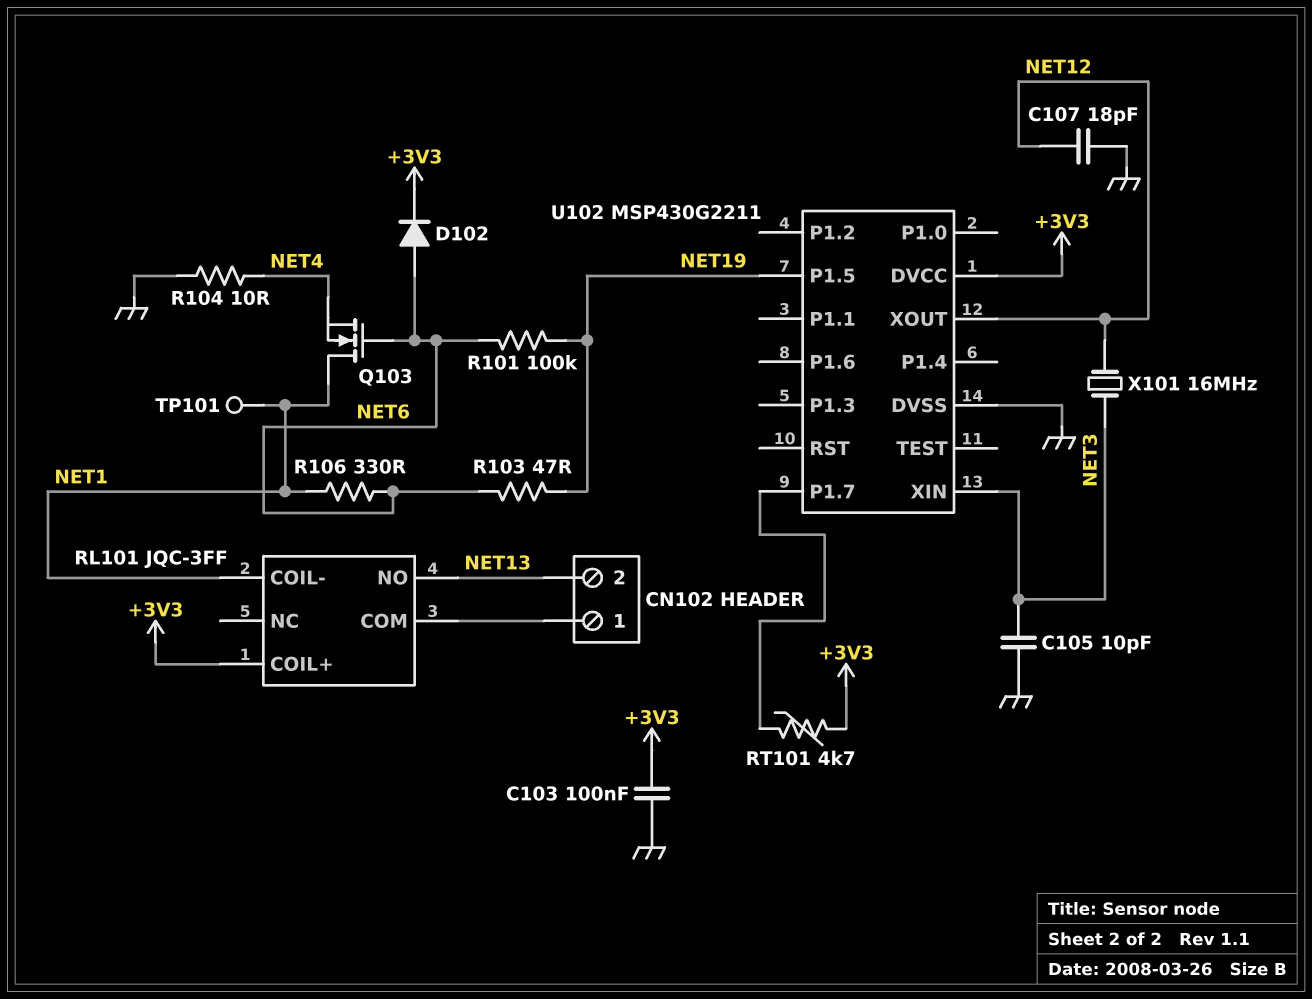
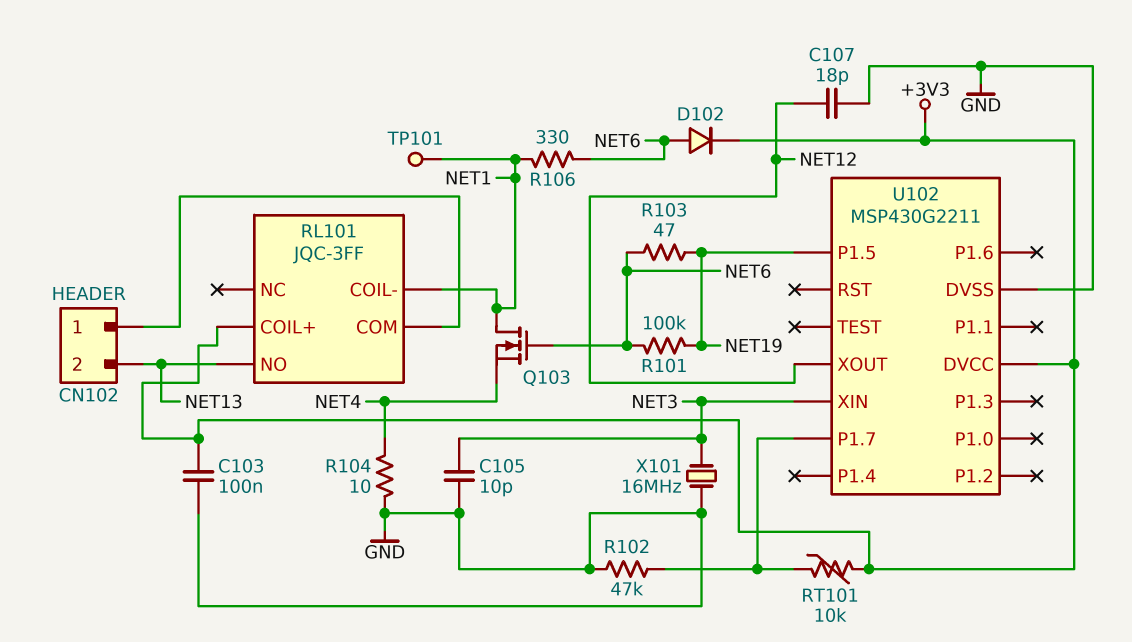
R102: none -> 47k (GND, U102/P1.7)
RT101: 4.7k (+3V3, U102/P1.7) -> 10k (+3V3, U102/P1.7)
X101: 16MHz (NET3, NET12) -> 16MHz (GND, NET3)

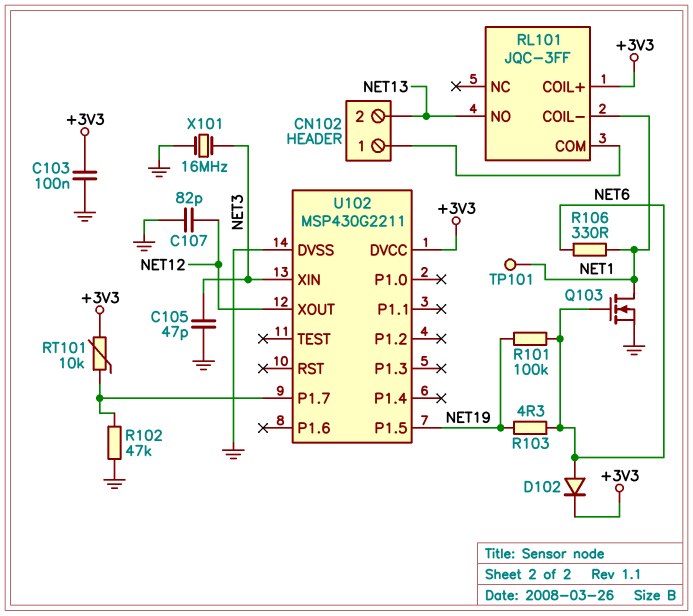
C105: 10pF (GND, NET3) -> 47pF (GND, NET3)
C107: 18pF (GND, NET12) -> 82pF (GND, NET12)
Q103: NMOS (G NET6, D NET1, S NET4) -> NMOS (G NET6, D NET1, S GND)
R103: 47 (NET6, NET19) -> 4.3 (NET6, NET19)
R104: 10 (GND, NET4) -> none

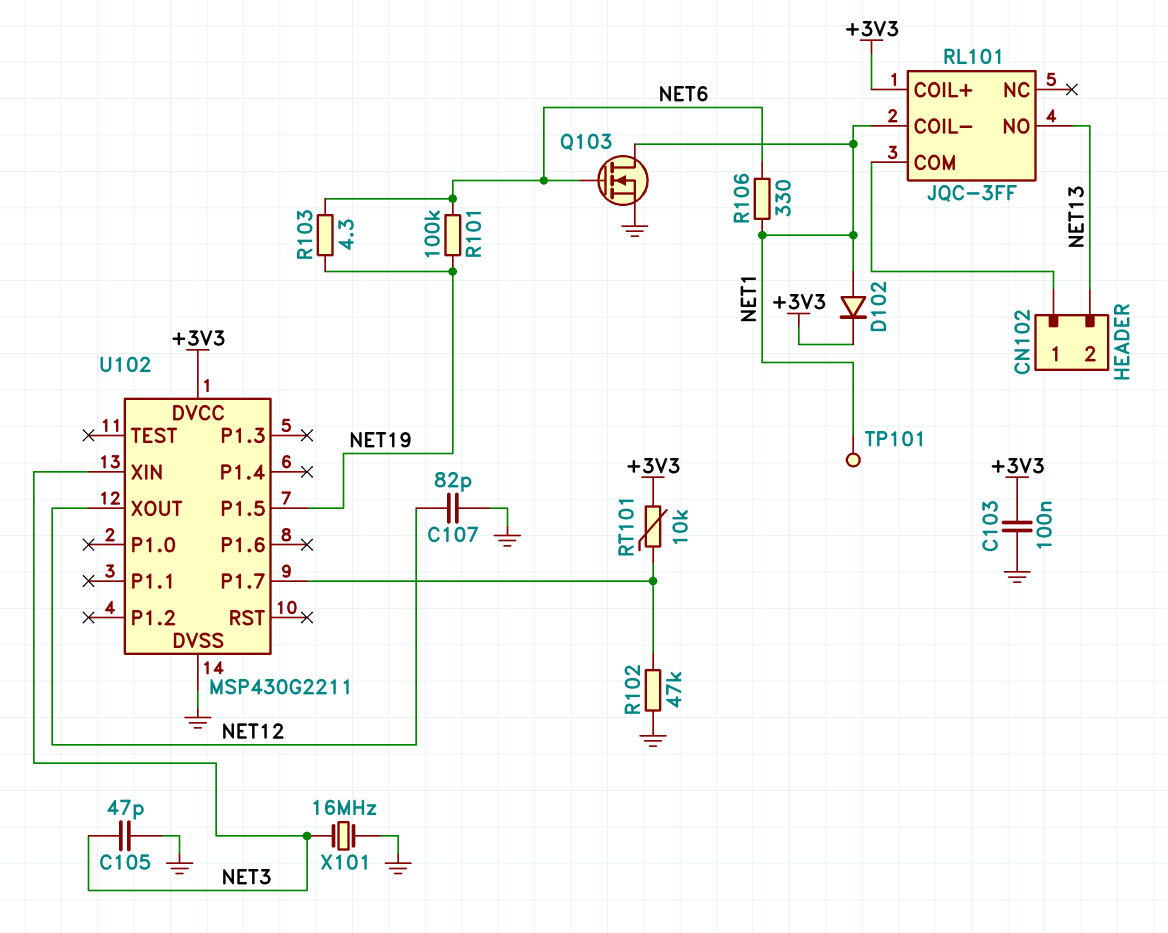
D102: diode (A NET6, K +3V3) -> diode (A NET1, K +3V3)

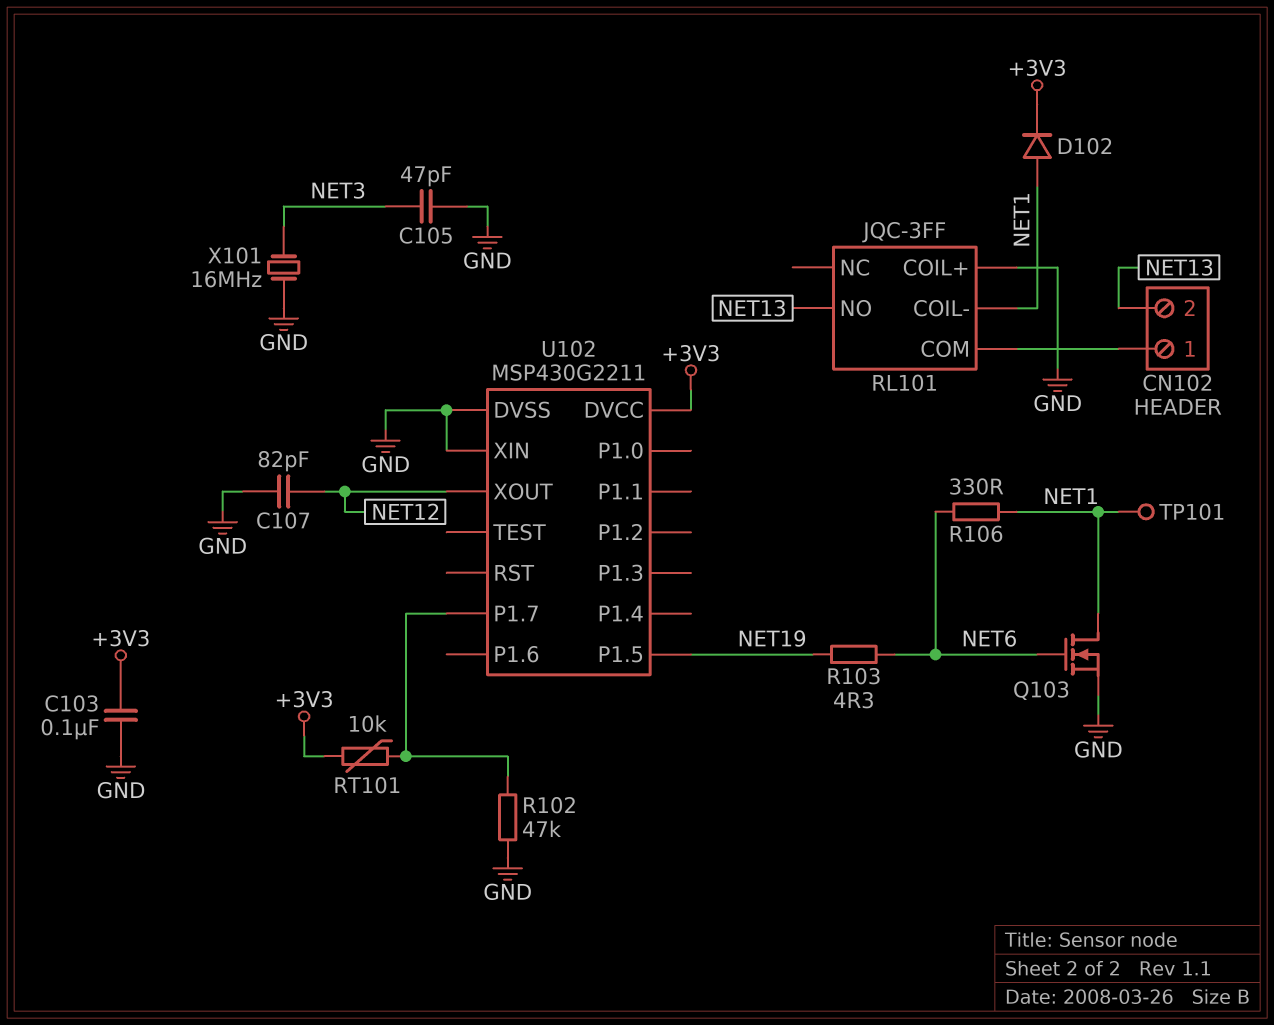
R101: 100k (NET6, NET19) -> none
RL101 pin COIL+: +3V3 -> GND
U102 pin XIN: NET3 -> GND

